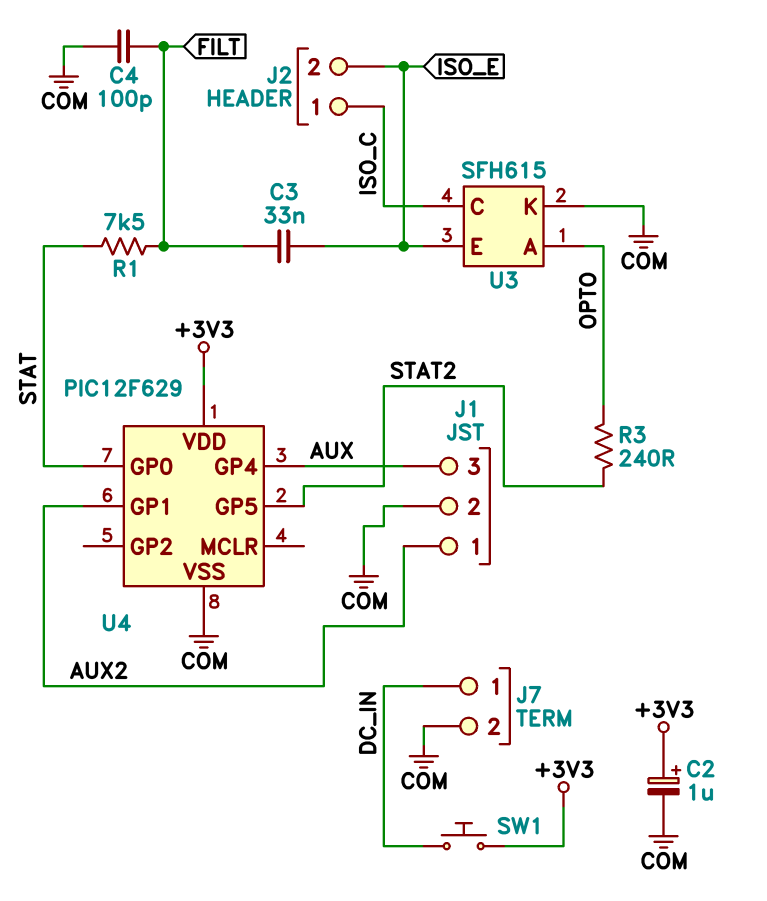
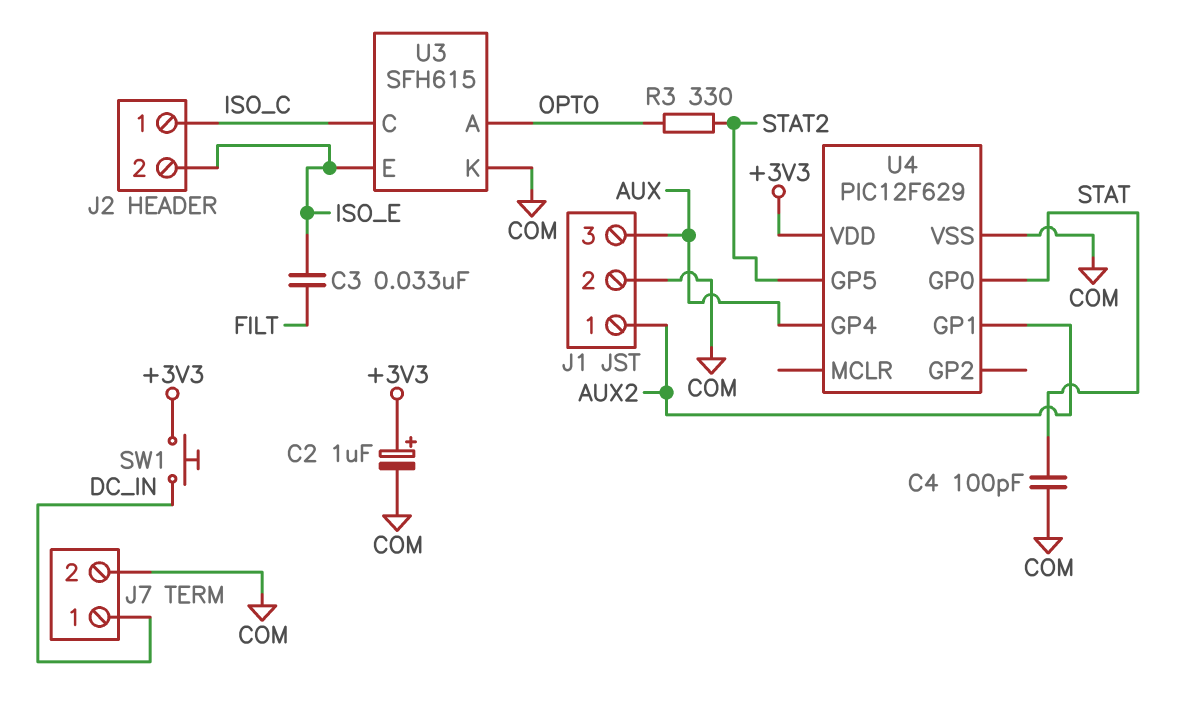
C4: 100pF (COM, FILT) -> 100pF (COM, STAT)
R1: 7.5k (FILT, STAT) -> none
R3: 240 (OPTO, STAT2) -> 330 (OPTO, STAT2)

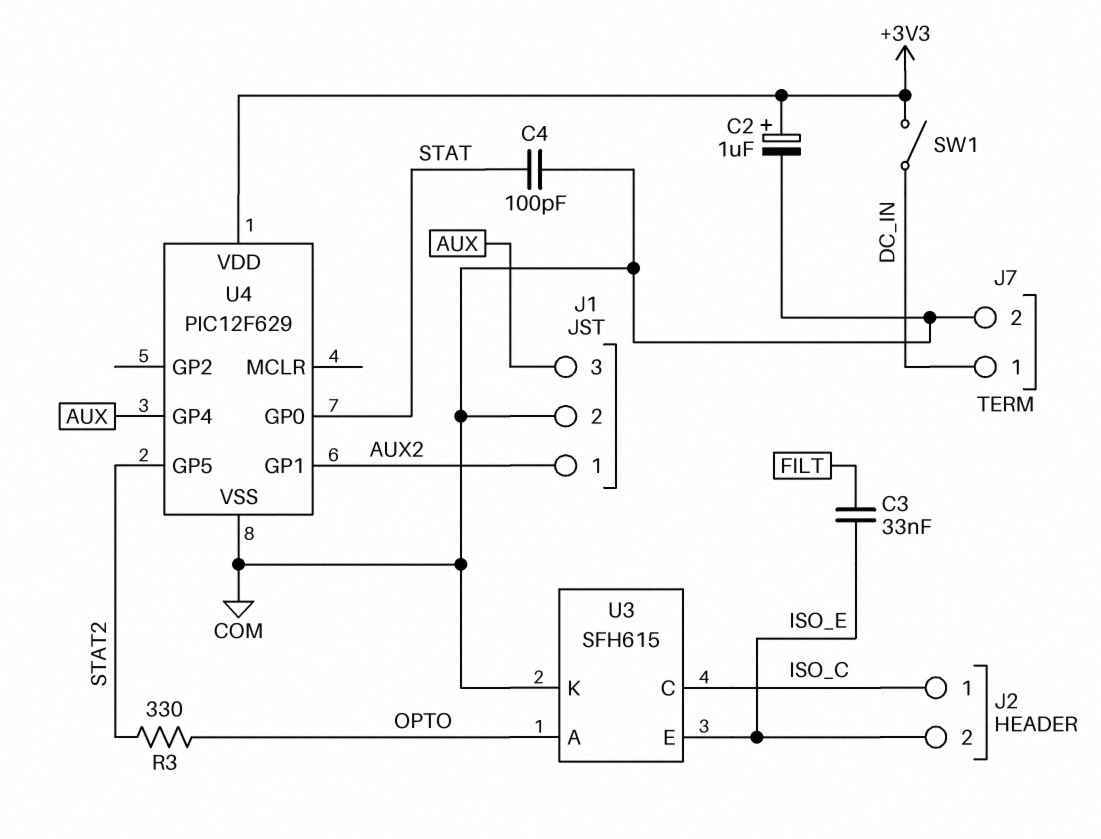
SW1: button (+3V3, DC_IN) -> switch (+3V3, DC_IN)

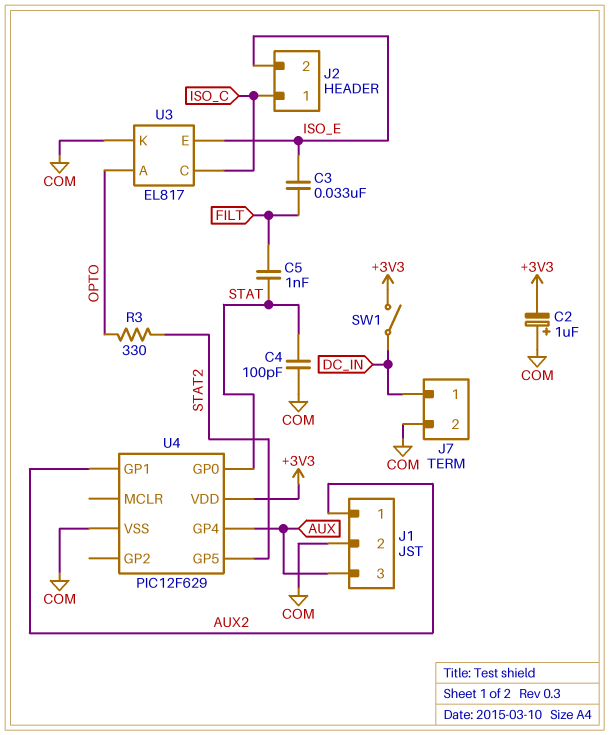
C2: 1uF (plus +3V3, minus COM) -> 1uF (plus COM, minus +3V3)
C5: none -> 1nF (FILT, STAT)
U3: SFH615 -> EL817

